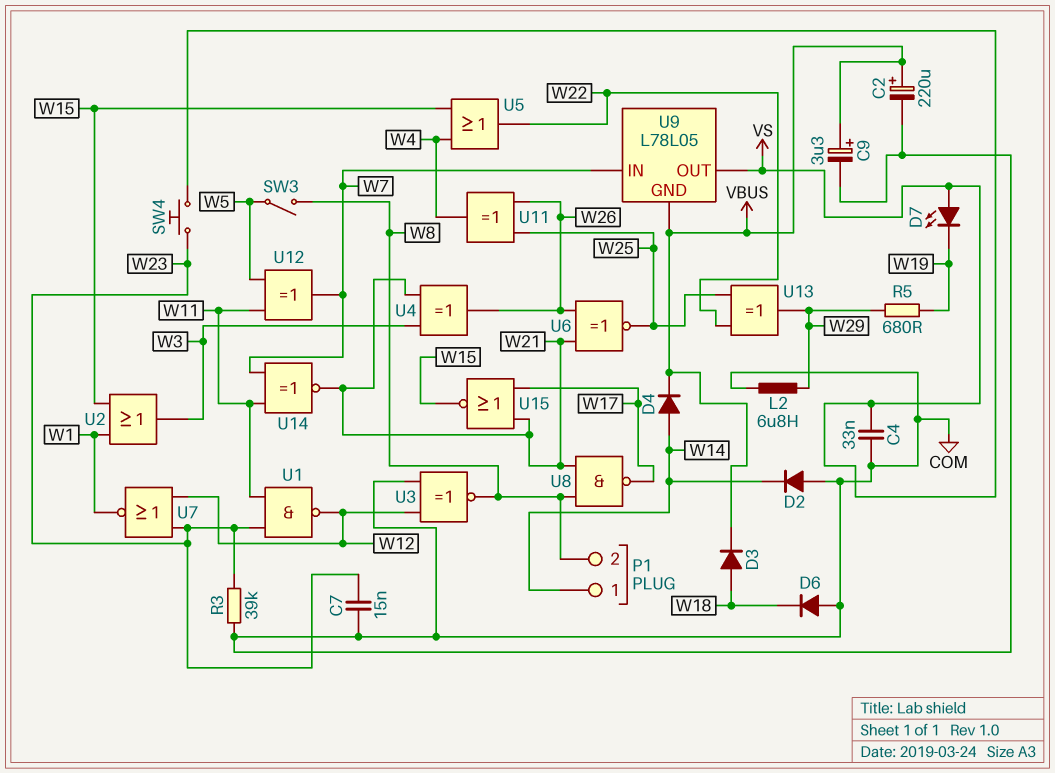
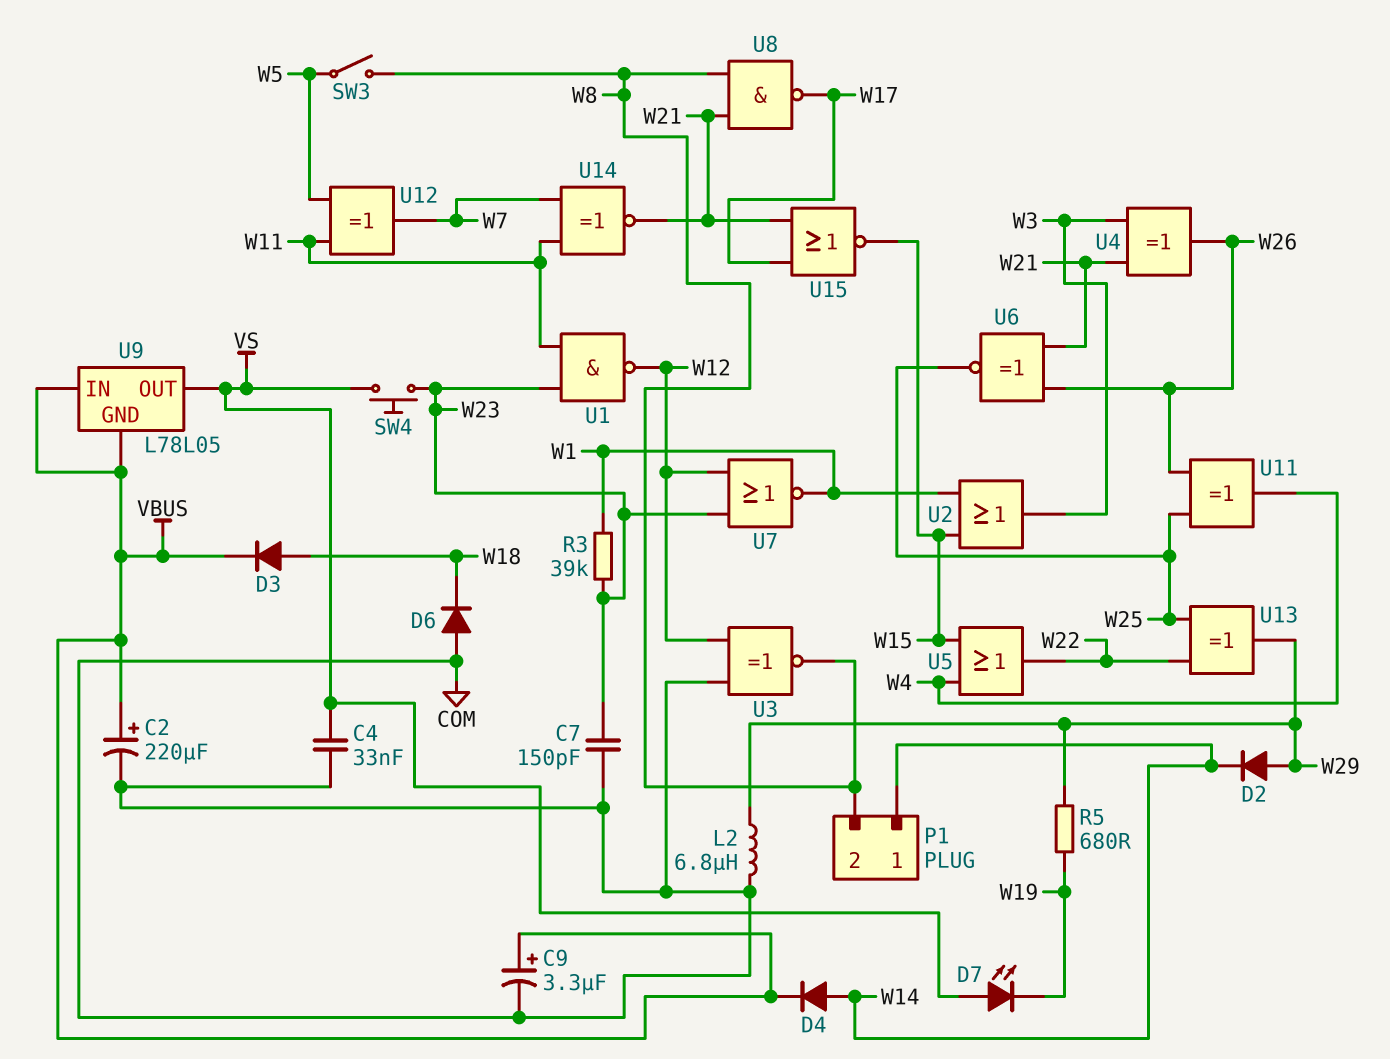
C7: 15nF (COM, W23) -> 150pF (COM, W23)
D2: diode (A COM, K W14) -> diode (A W29, K W14)
R3: 39k (COM, W23) -> 39k (W1, W23)
U9 pin IN: W7 -> VBUS

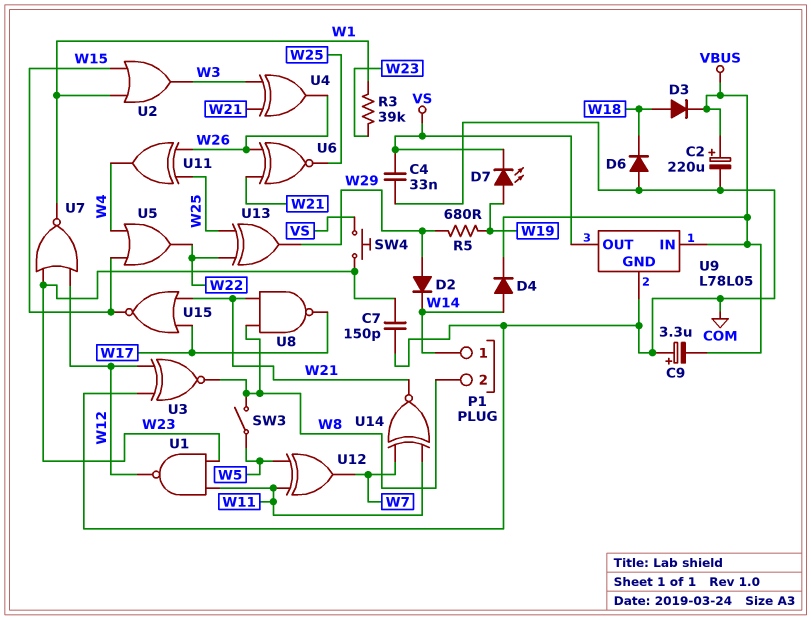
C9: 3.3uF (plus VBUS, minus COM) -> 3.3uF (plus COM, minus VBUS)
D7: LED (A VS, K W19) -> LED (A W19, K VS)
L2: 6.8uH (COM, W29) -> none
U9 pin GND: VBUS -> COM

